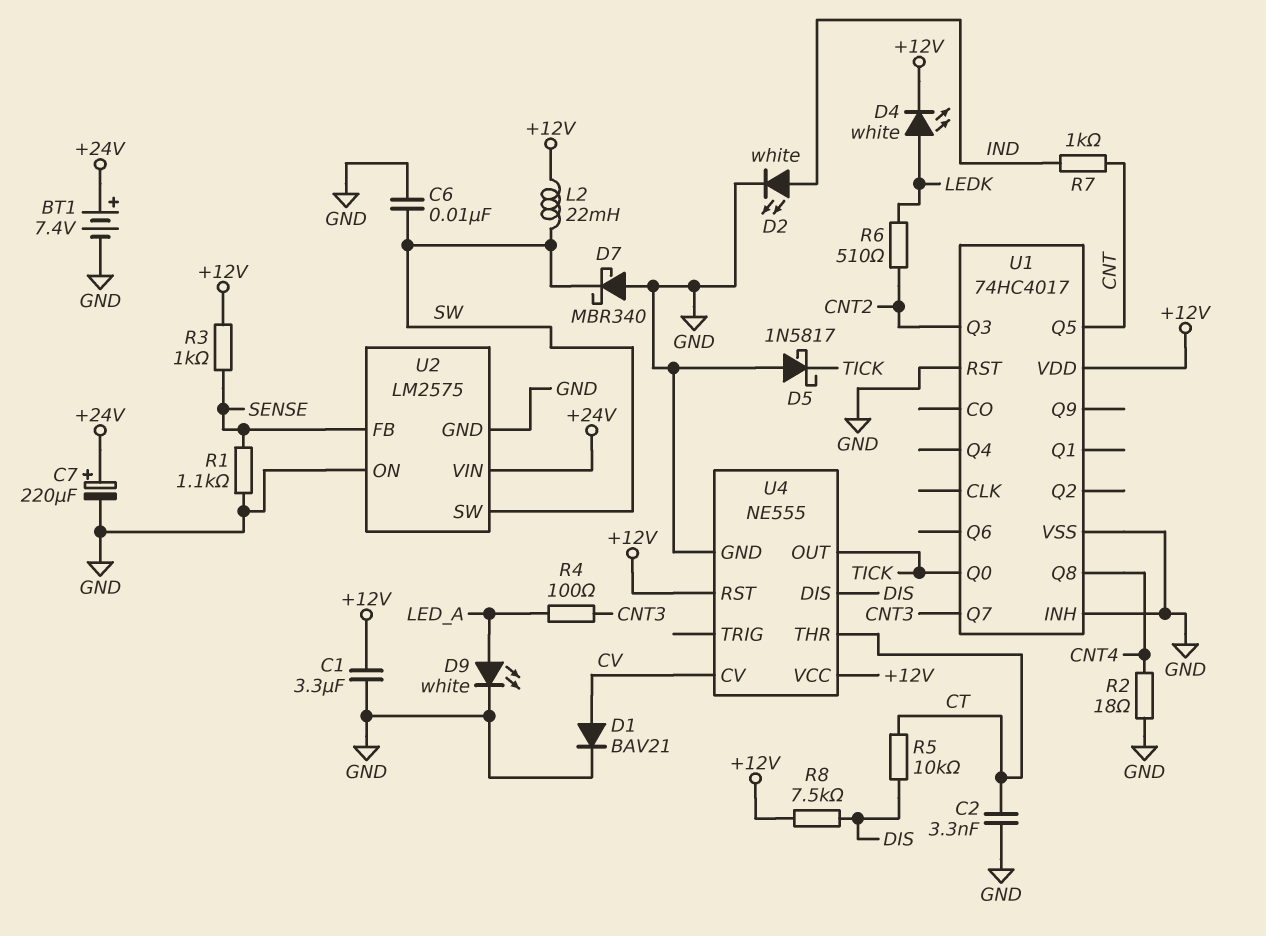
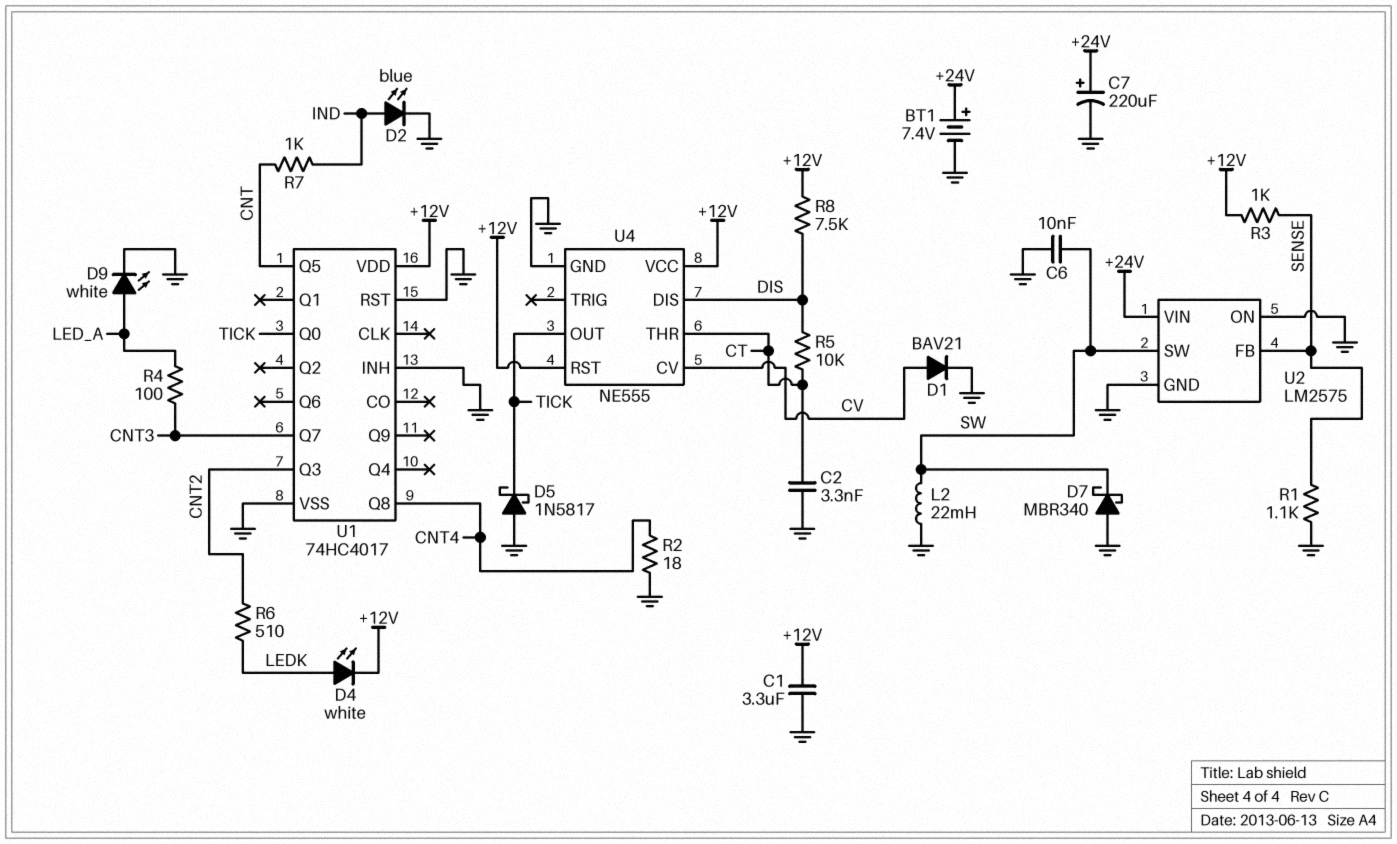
D2: LED white (A IND, K GND) -> LED blue (A IND, K GND)
L2: 22mH (+12V, SW) -> 22mH (GND, SW)

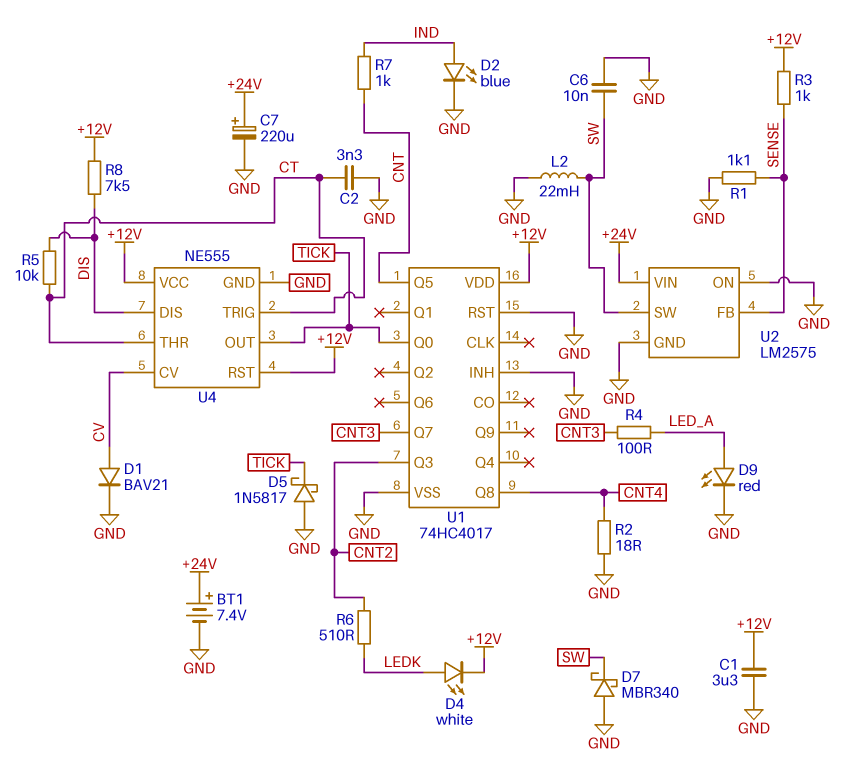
D9: LED white (A LED_A, K GND) -> LED red (A LED_A, K GND)
U4 pin TRIG: none -> CT

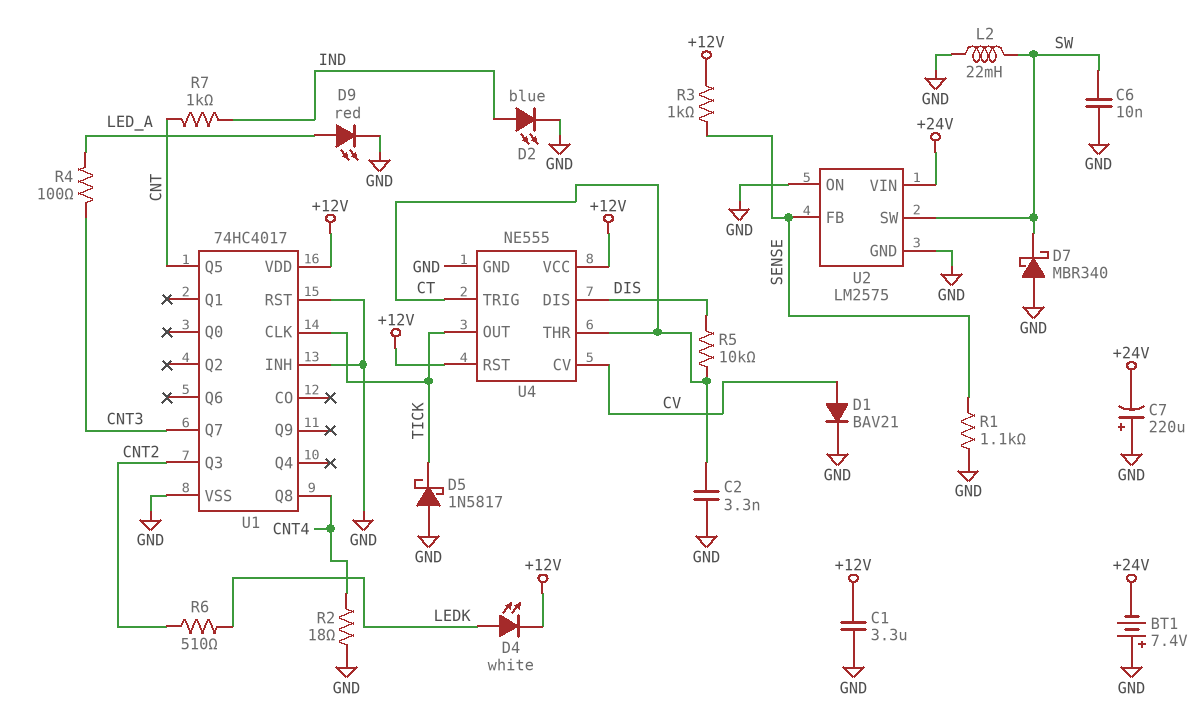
BT1: 7.4V (plus +24V, minus GND) -> 7.4V (plus GND, minus +24V)
C7: 220uF (plus +24V, minus GND) -> 220uF (plus GND, minus +24V)
R8: 7.5k (+12V, DIS) -> none
U1 pin CLK: none -> TICK
U1 pin Q0: TICK -> none

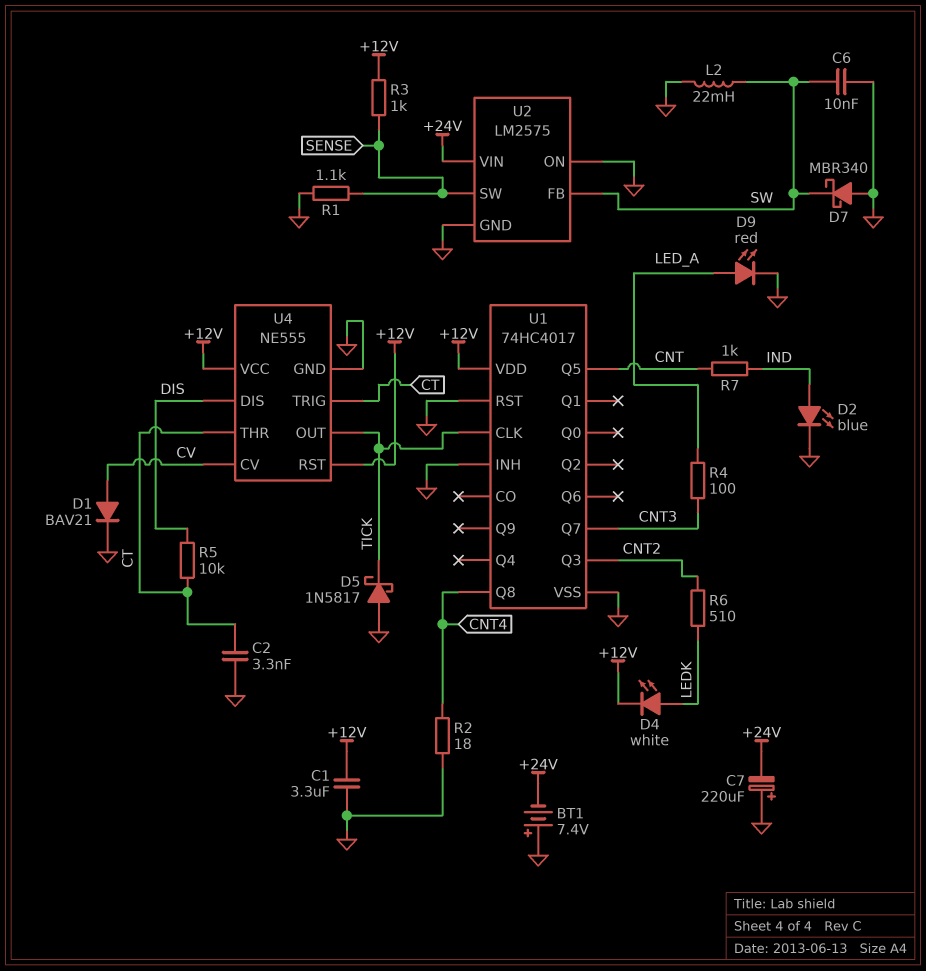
U2 pin FB: SENSE -> SW
U2 pin SW: SW -> SENSE

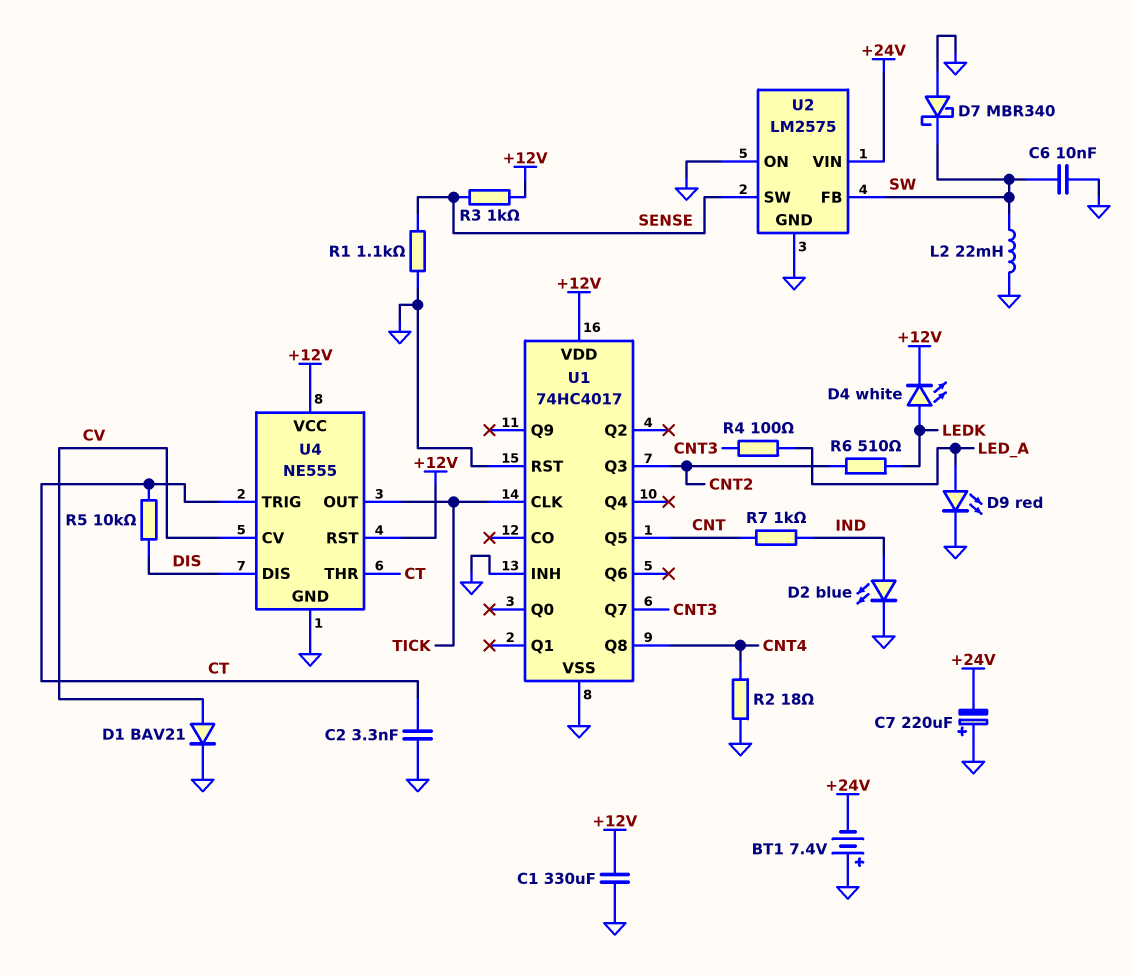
C1: 3.3uF (+12V, GND) -> 330uF (+12V, GND)
D5: schottky 1N5817 (A GND, K TICK) -> none

